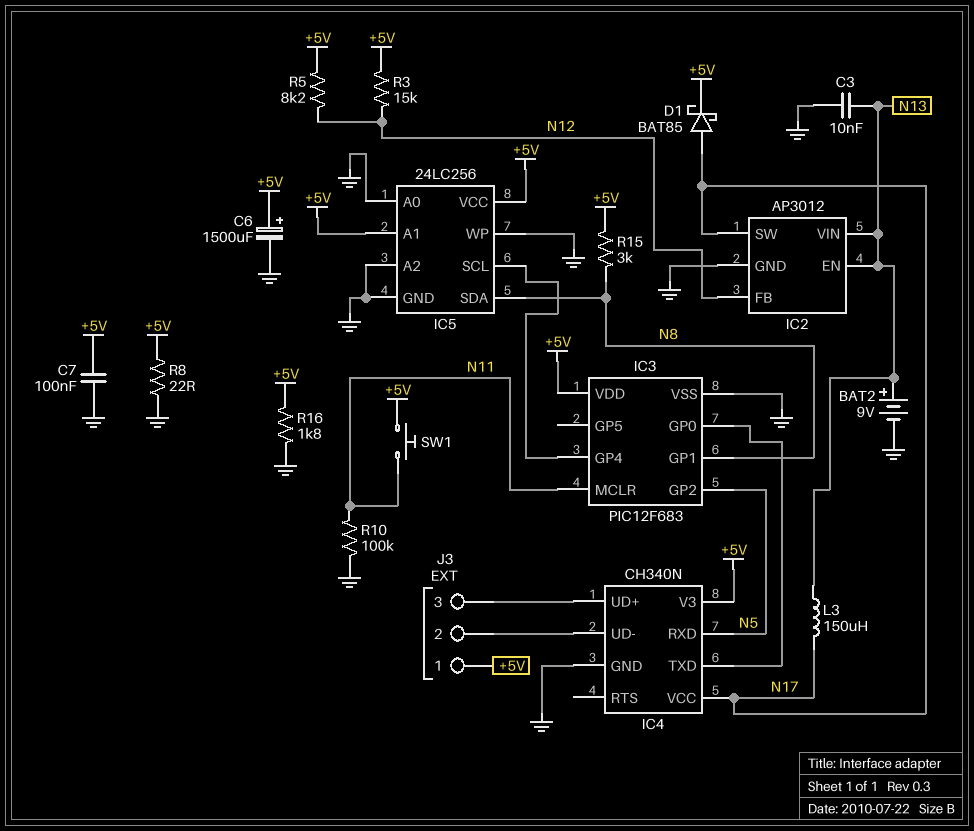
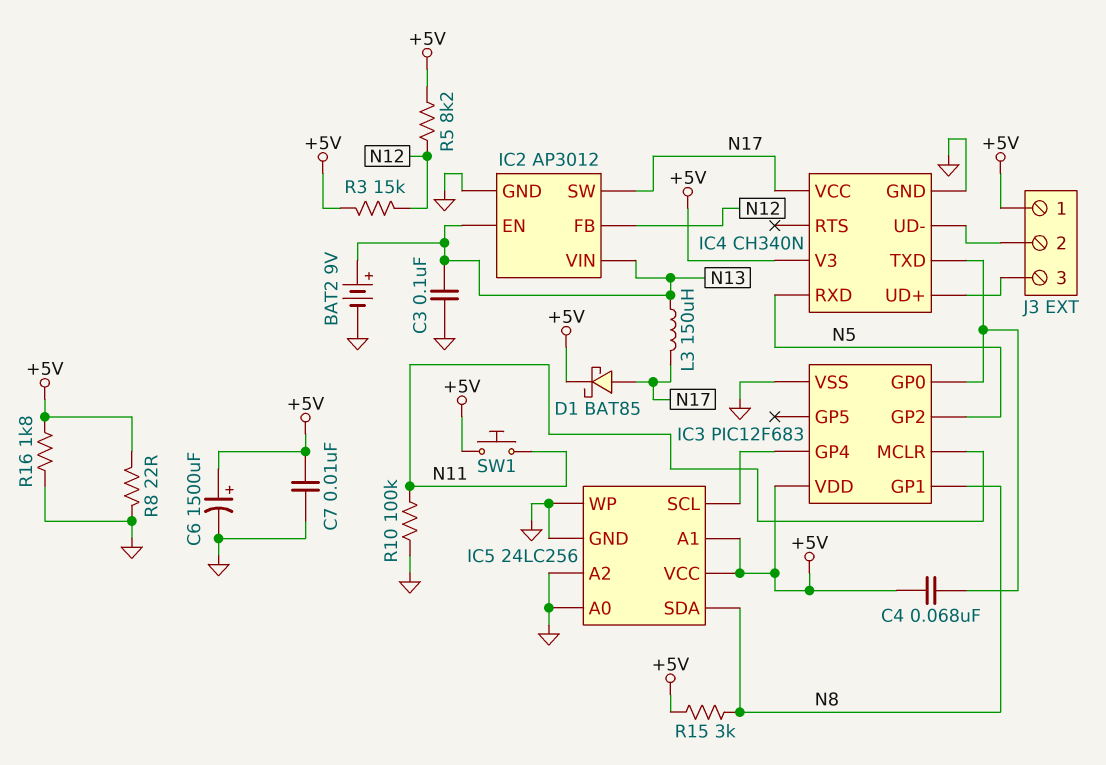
C3: 10nF (GND, N13) -> 100nF (GND, N13)
C4: none -> 68nF (+5V, IC3/GP0)
C7: 100nF (+5V, GND) -> 10nF (+5V, GND)

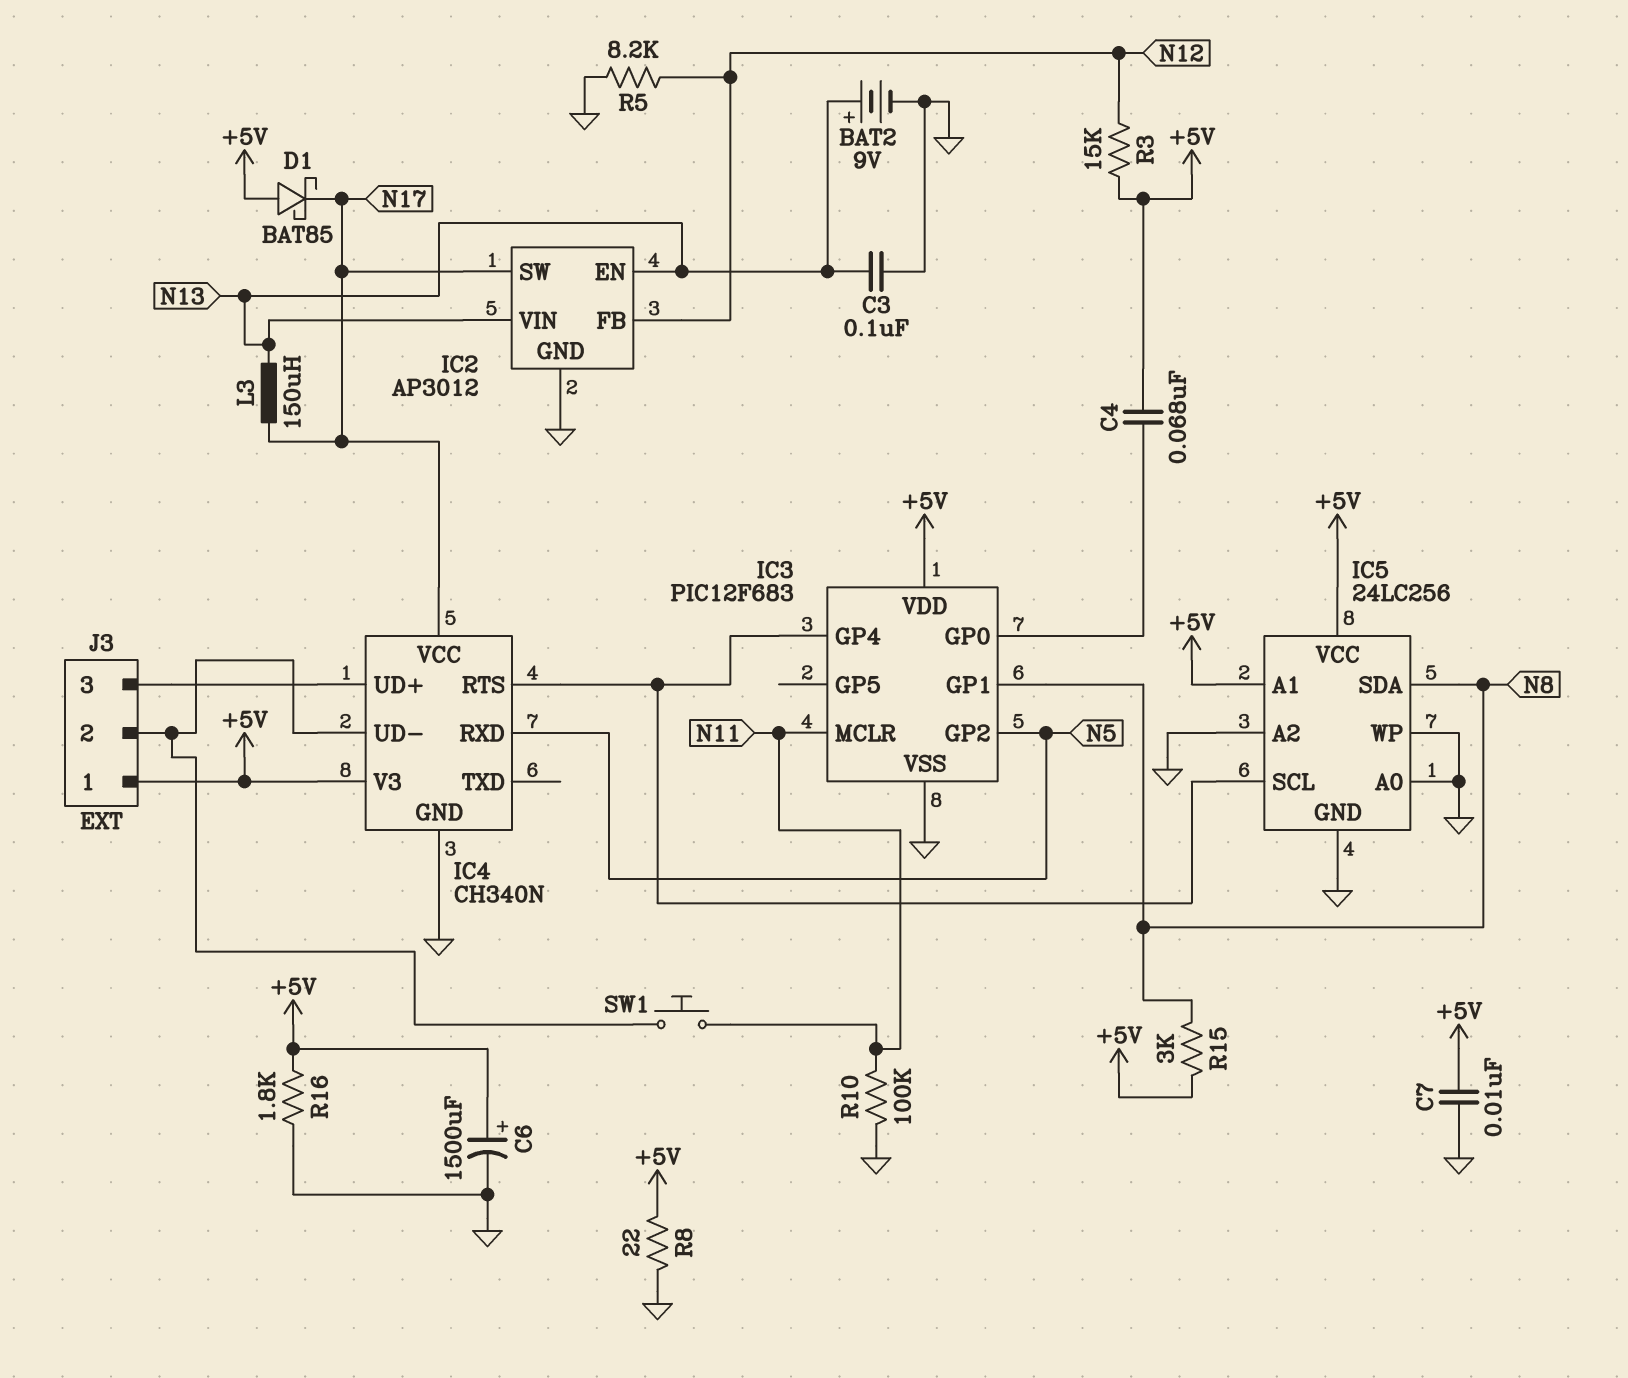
D1: schottky BAT85 (A N17, K +5V) -> schottky BAT85 (A +5V, K N17)
IC4 pin RTS: none -> IC3/GP4
IC4 pin TXD: IC3/GP0 -> none
R5: 8.2k (+5V, N12) -> 8.2k (GND, N12)
SW1: button (+5V, N11) -> button (IC4/UD-, N11)

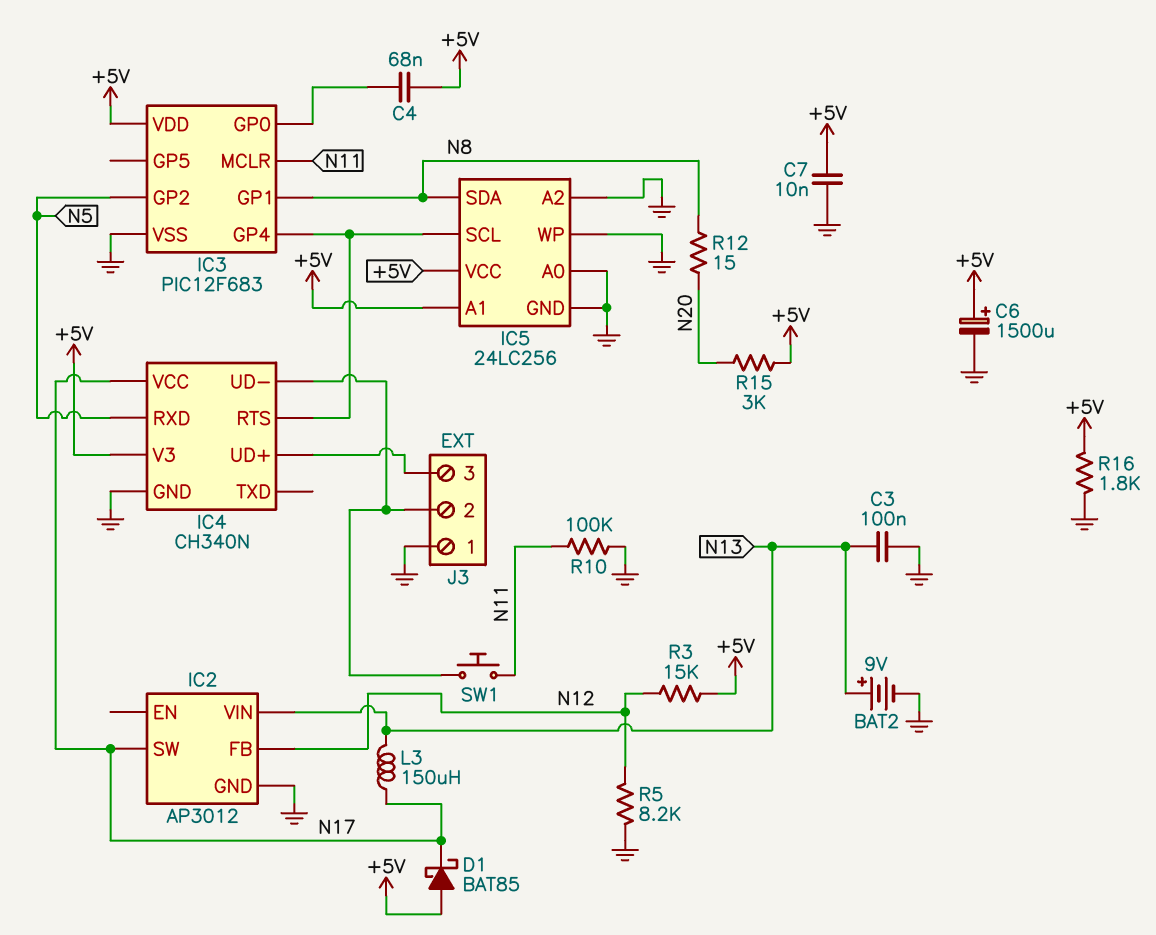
IC2 pin EN: N13 -> none
J3 pin 1: +5V -> GND
R8: 22 (+5V, GND) -> none
R12: none -> 15 (N8, N20)
R15: 3k (+5V, N8) -> 3k (+5V, N20)

